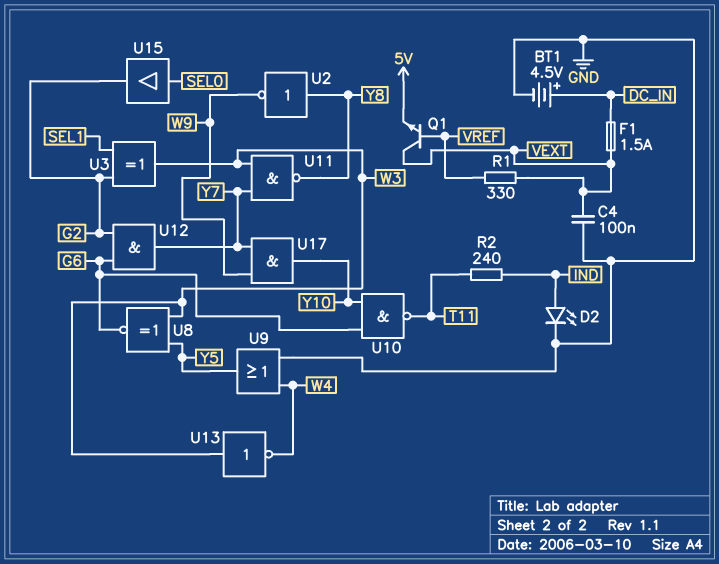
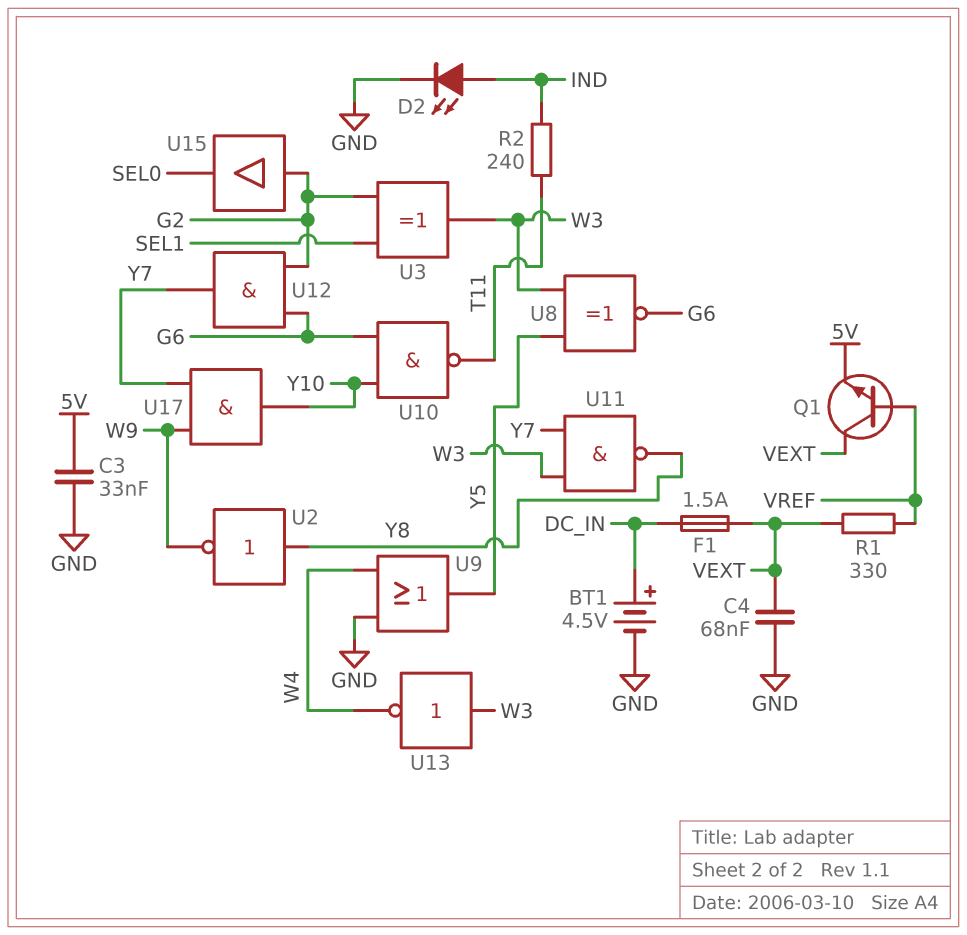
C3: none -> 33nF (5V, GND)
C4: 100nF (GND, VEXT) -> 68nF (GND, VEXT)
U15: buffer (in SEL0, out G2) -> buffer (in G2, out SEL0)

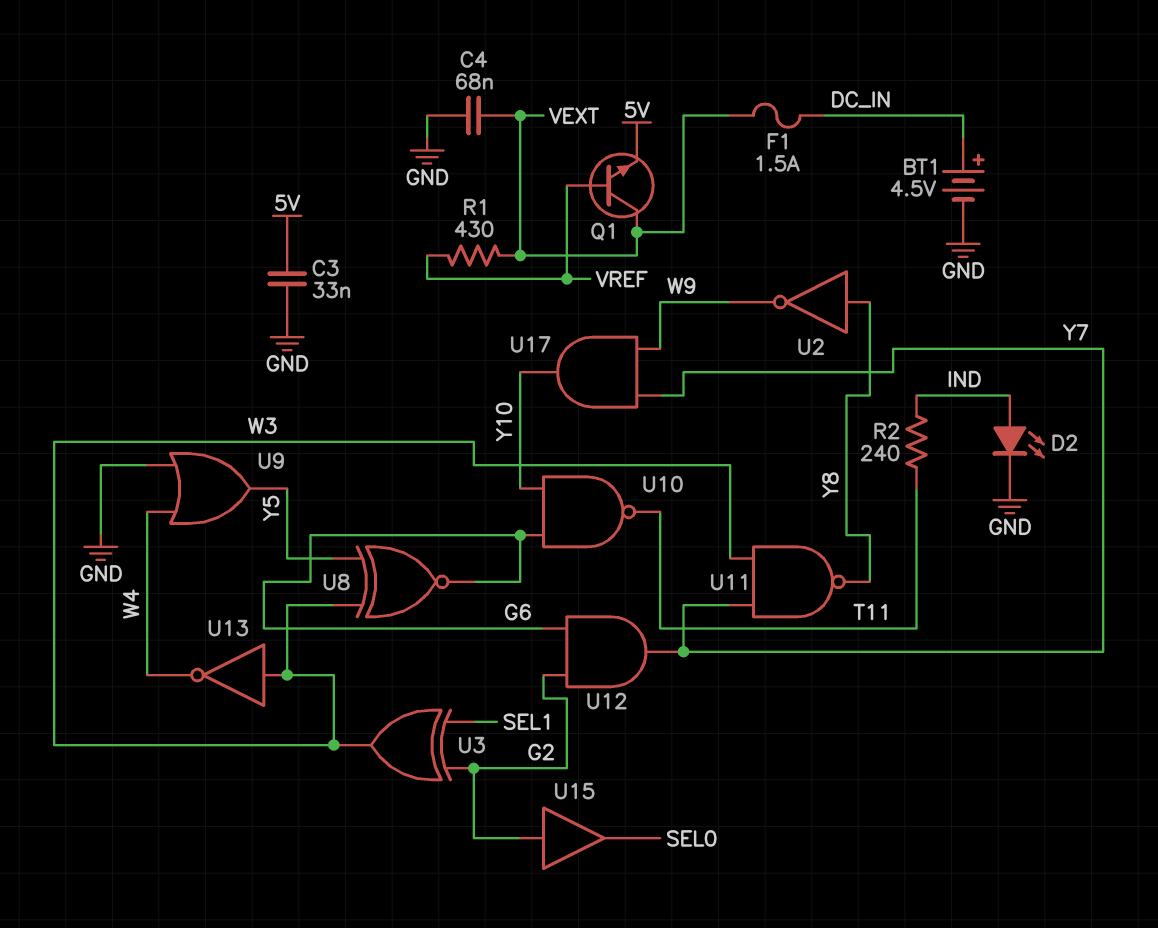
R1: 330 (VEXT, VREF) -> 430 (VEXT, VREF)

